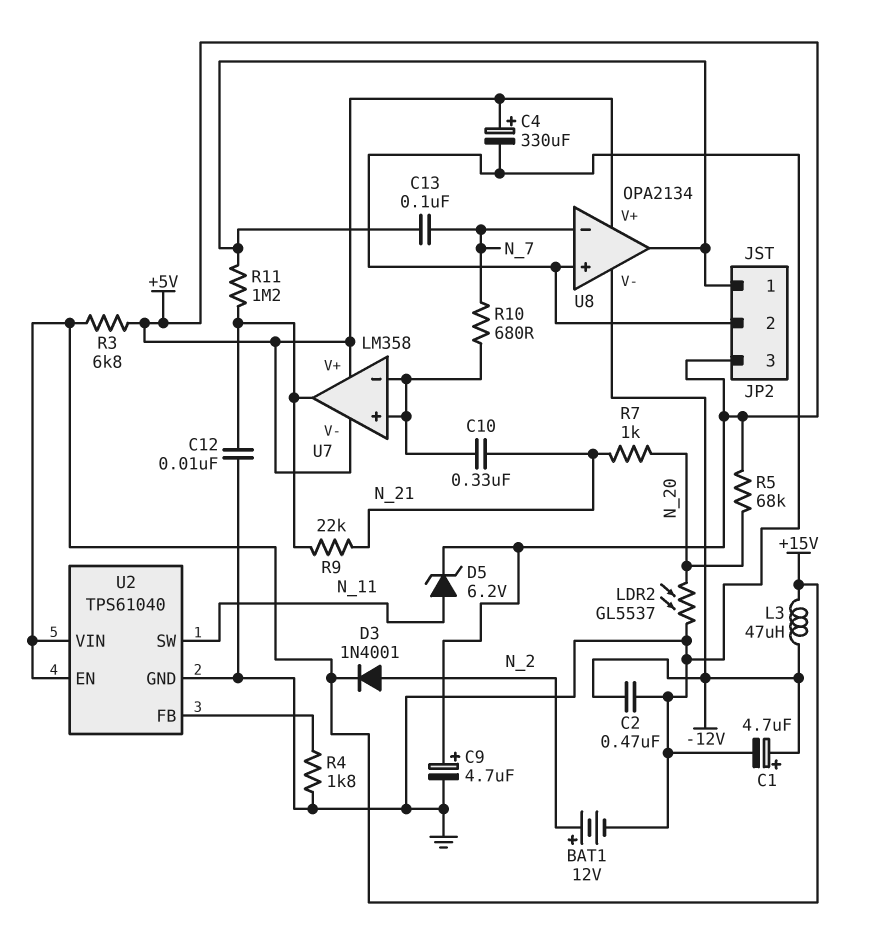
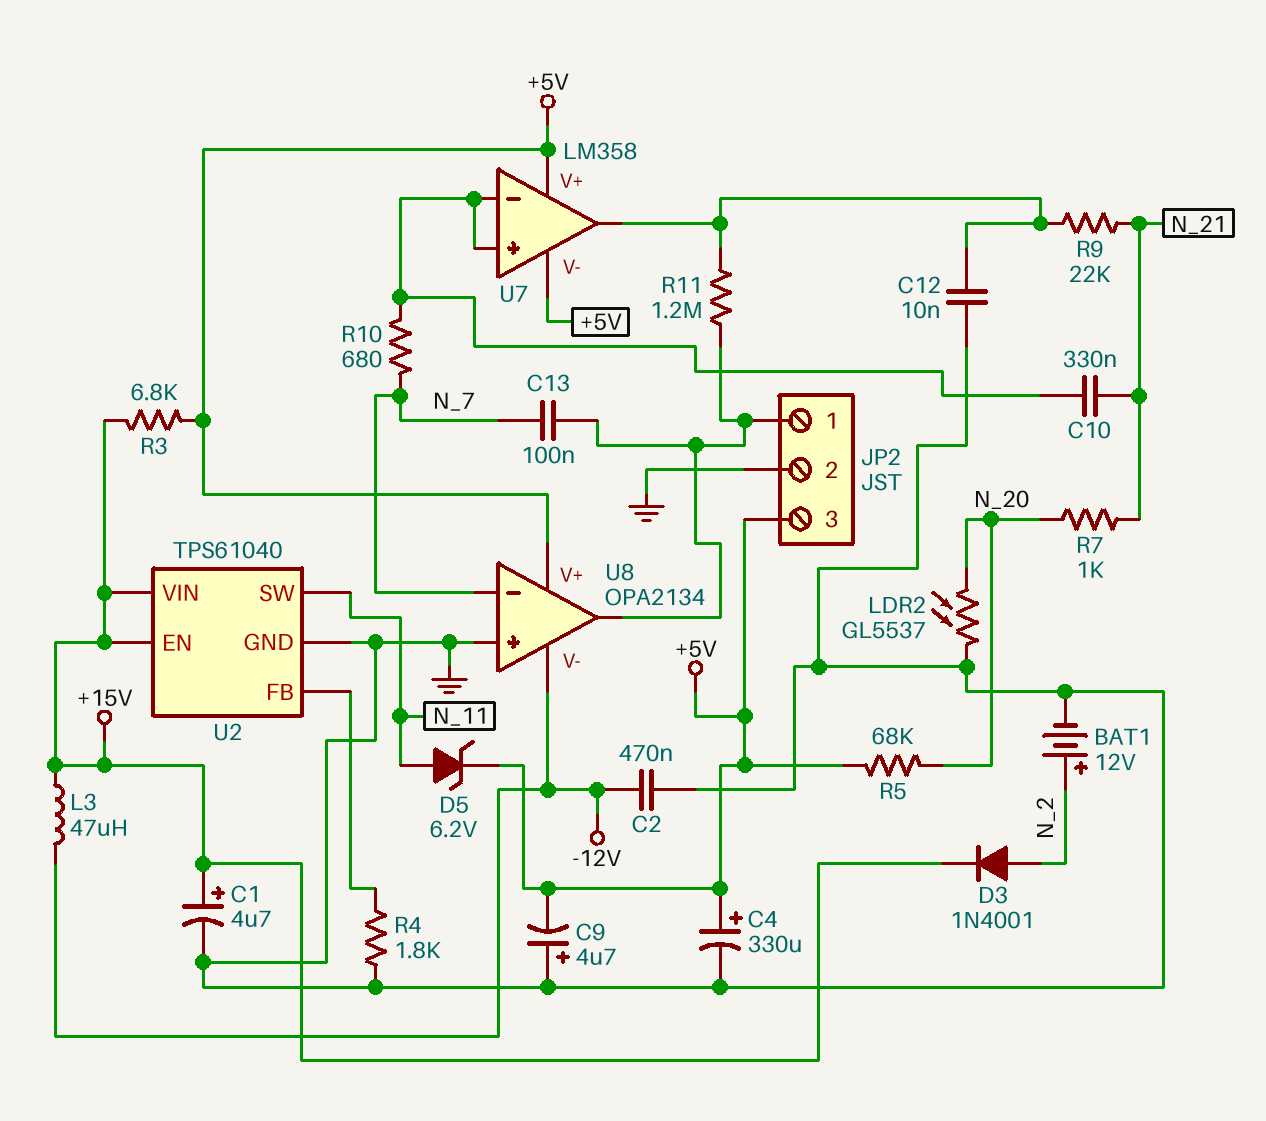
C1: 4.7uF (plus -12V, minus GND) -> 4.7uF (plus +15V, minus GND)
C9: 4.7uF (plus +5V, minus GND) -> 4.7uF (plus GND, minus +5V)

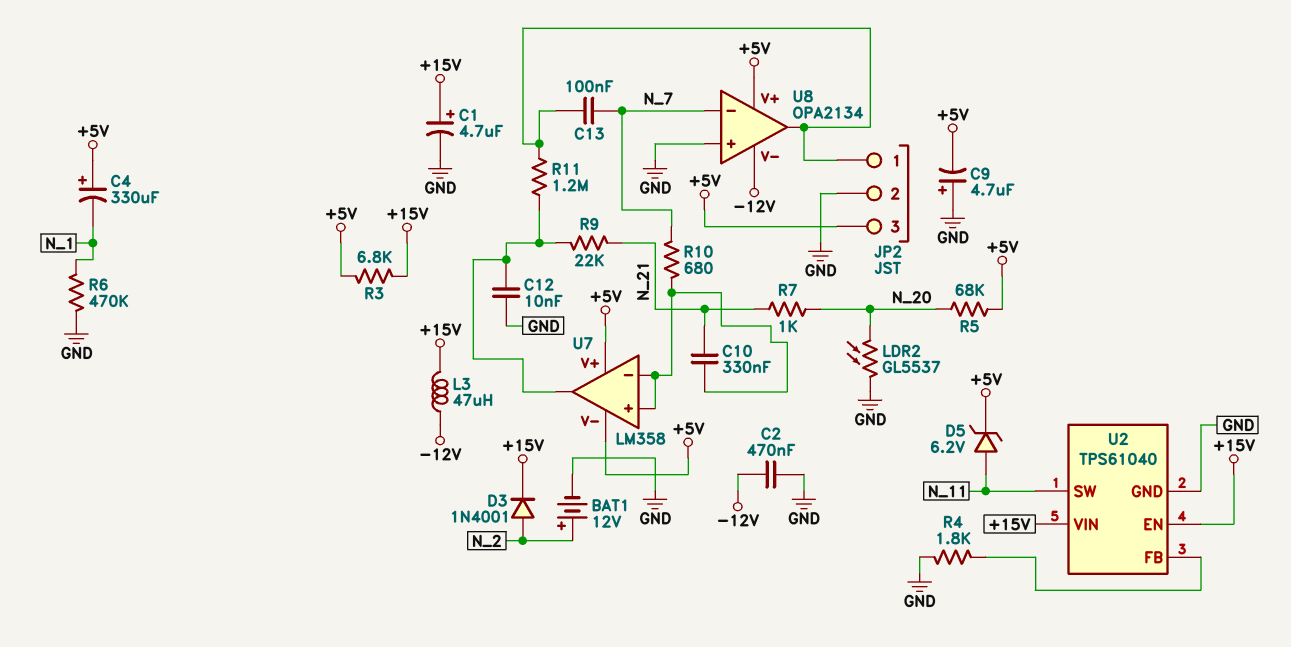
C4: 330uF (plus +5V, minus GND) -> 330uF (plus +5V, minus N_1)
R6: none -> 470k (GND, N_1)

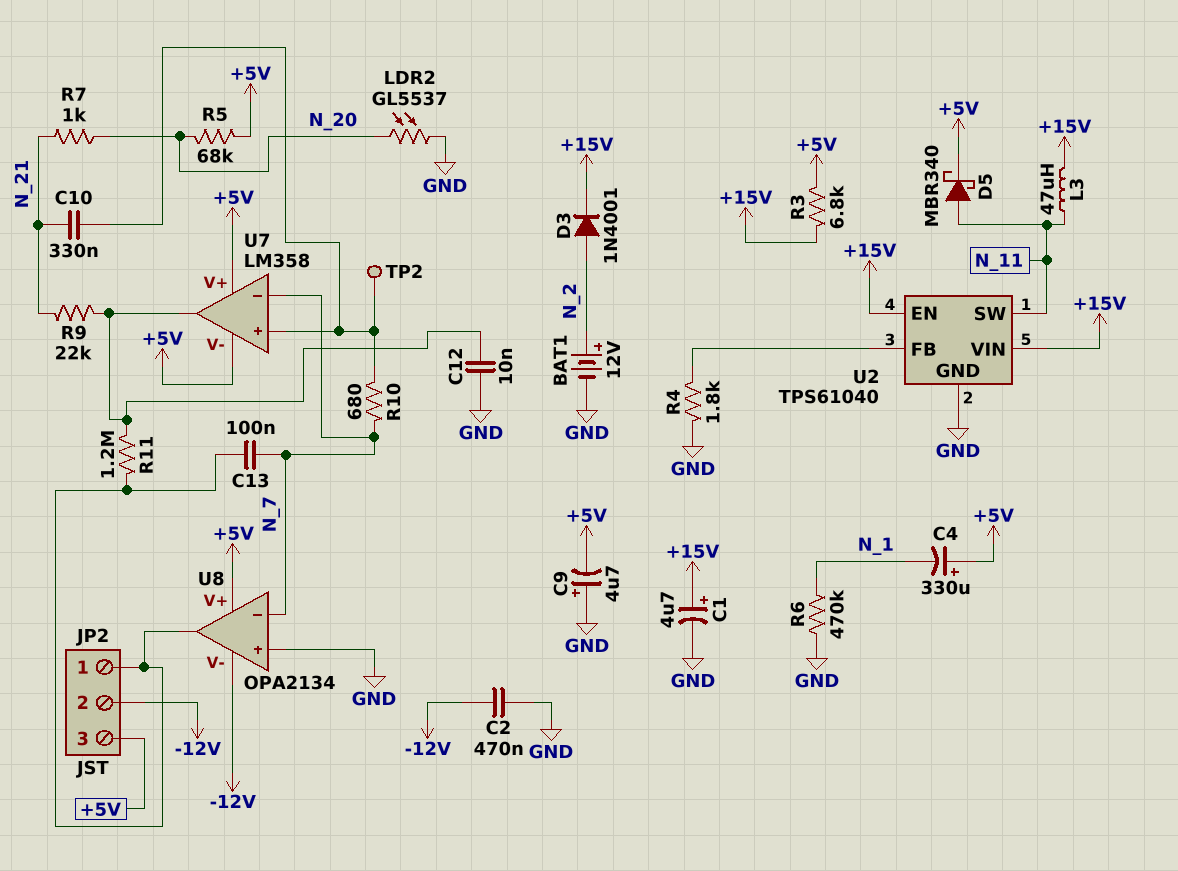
D5: zener 6.2V (A N_11, K +5V) -> schottky MBR340 (A N_11, K +5V)
JP2 pin 2: GND -> -12V
L3: 47uH (+15V, -12V) -> 47uH (+15V, N_11)
TP2: none -> test point (U7/in+)
U7 pin in-: U7/in+ -> N_7

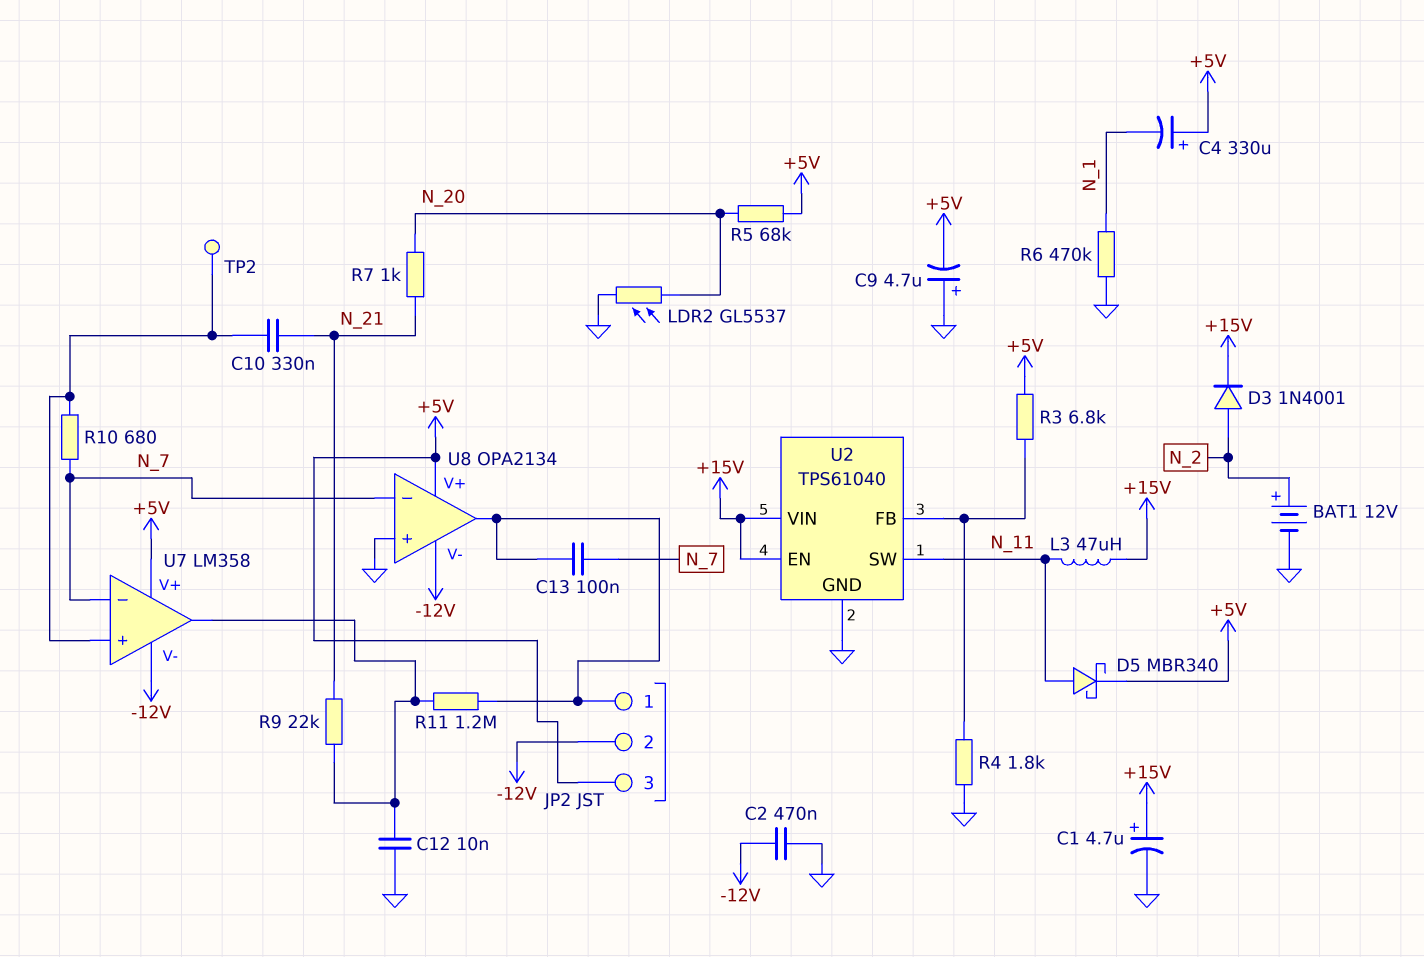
R3: 6.8k (+5V, +15V) -> 6.8k (+5V, U2/FB)
U7 pin V-: +5V -> -12V

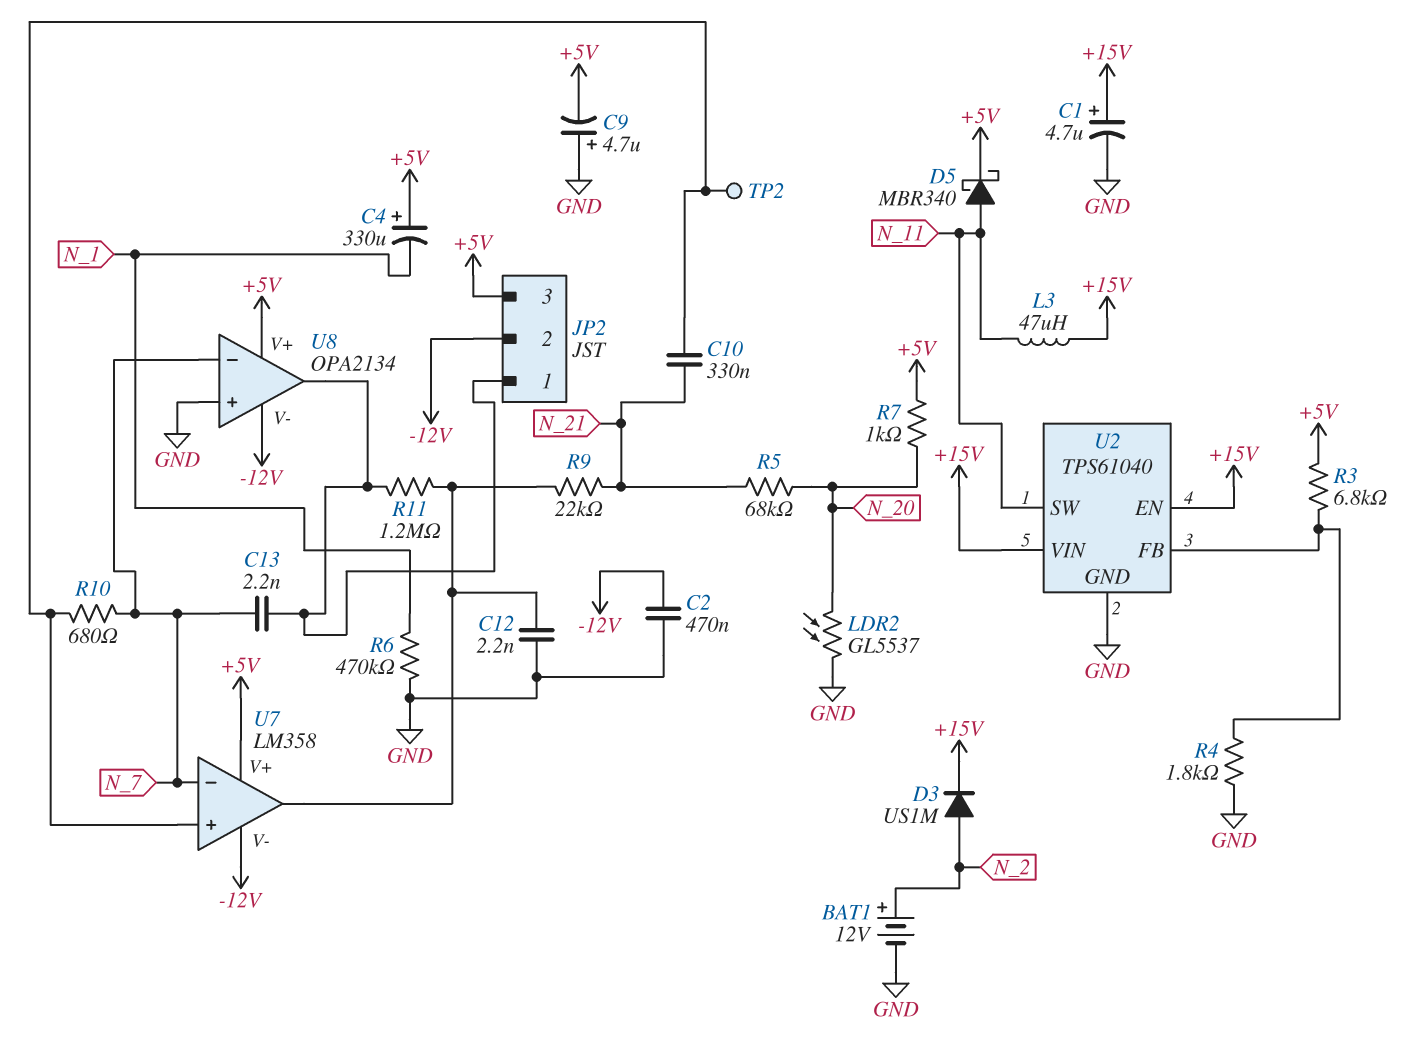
C12: 10nF (GND, U7/out) -> 2.2nF (GND, U7/out)
C13: 100nF (JP2/1, N_7) -> 2.2nF (JP2/1, N_7)
D3: diode 1N4001 (A N_2, K +15V) -> diode US1M (A N_2, K +15V)
R5: 68k (+5V, N_20) -> 68k (N_20, N_21)
R7: 1k (N_20, N_21) -> 1k (+5V, N_20)

